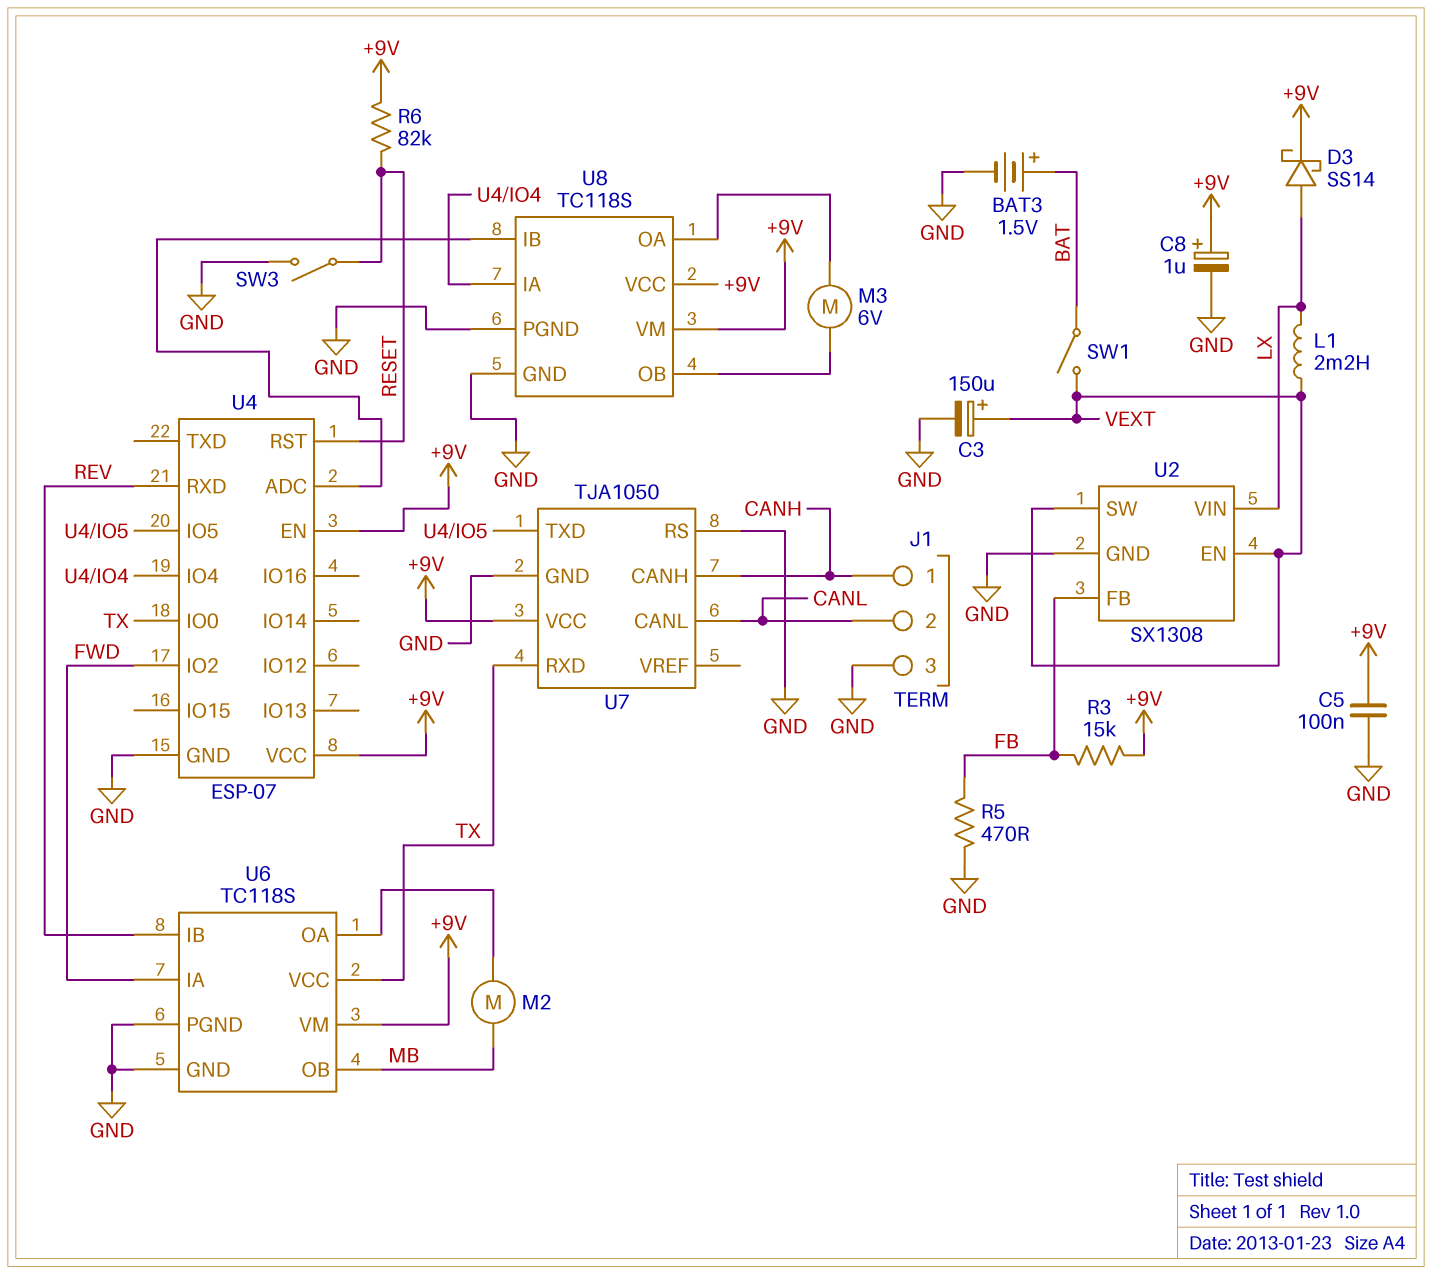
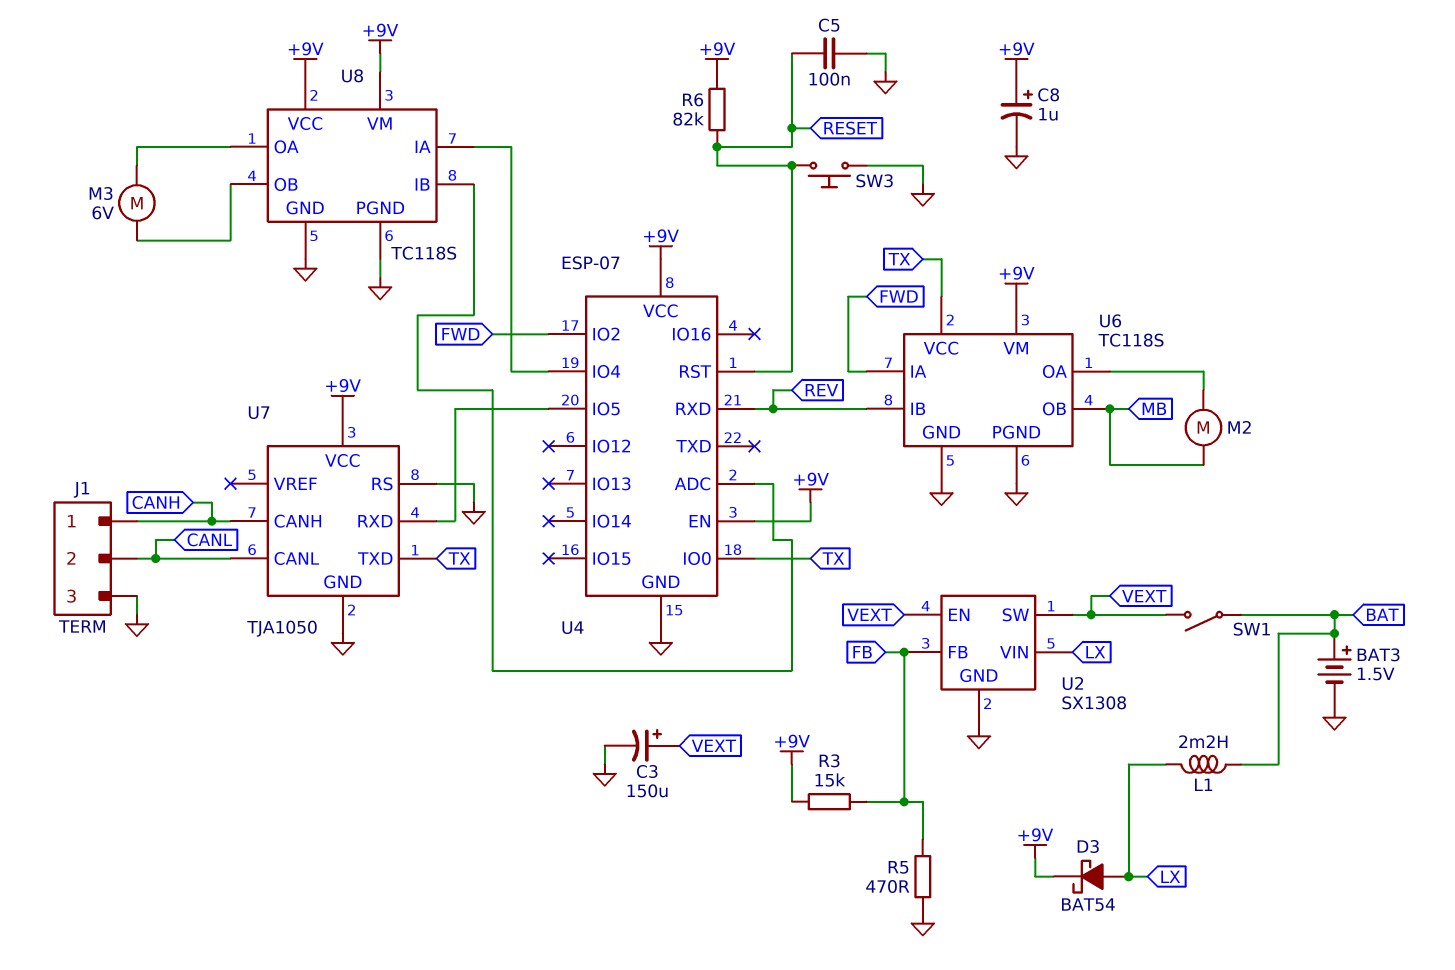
C5: 100nF (+9V, GND) -> 100nF (GND, RESET)
D3: schottky SS14 (A LX, K +9V) -> schottky BAT54 (A LX, K +9V)
L1: 2.2mH (LX, VEXT) -> 2.2mH (BAT, LX)
SW3: switch (GND, RESET) -> button (GND, RESET)
U7 pin RXD: TX -> U4/IO5
U7 pin TXD: U4/IO5 -> TX

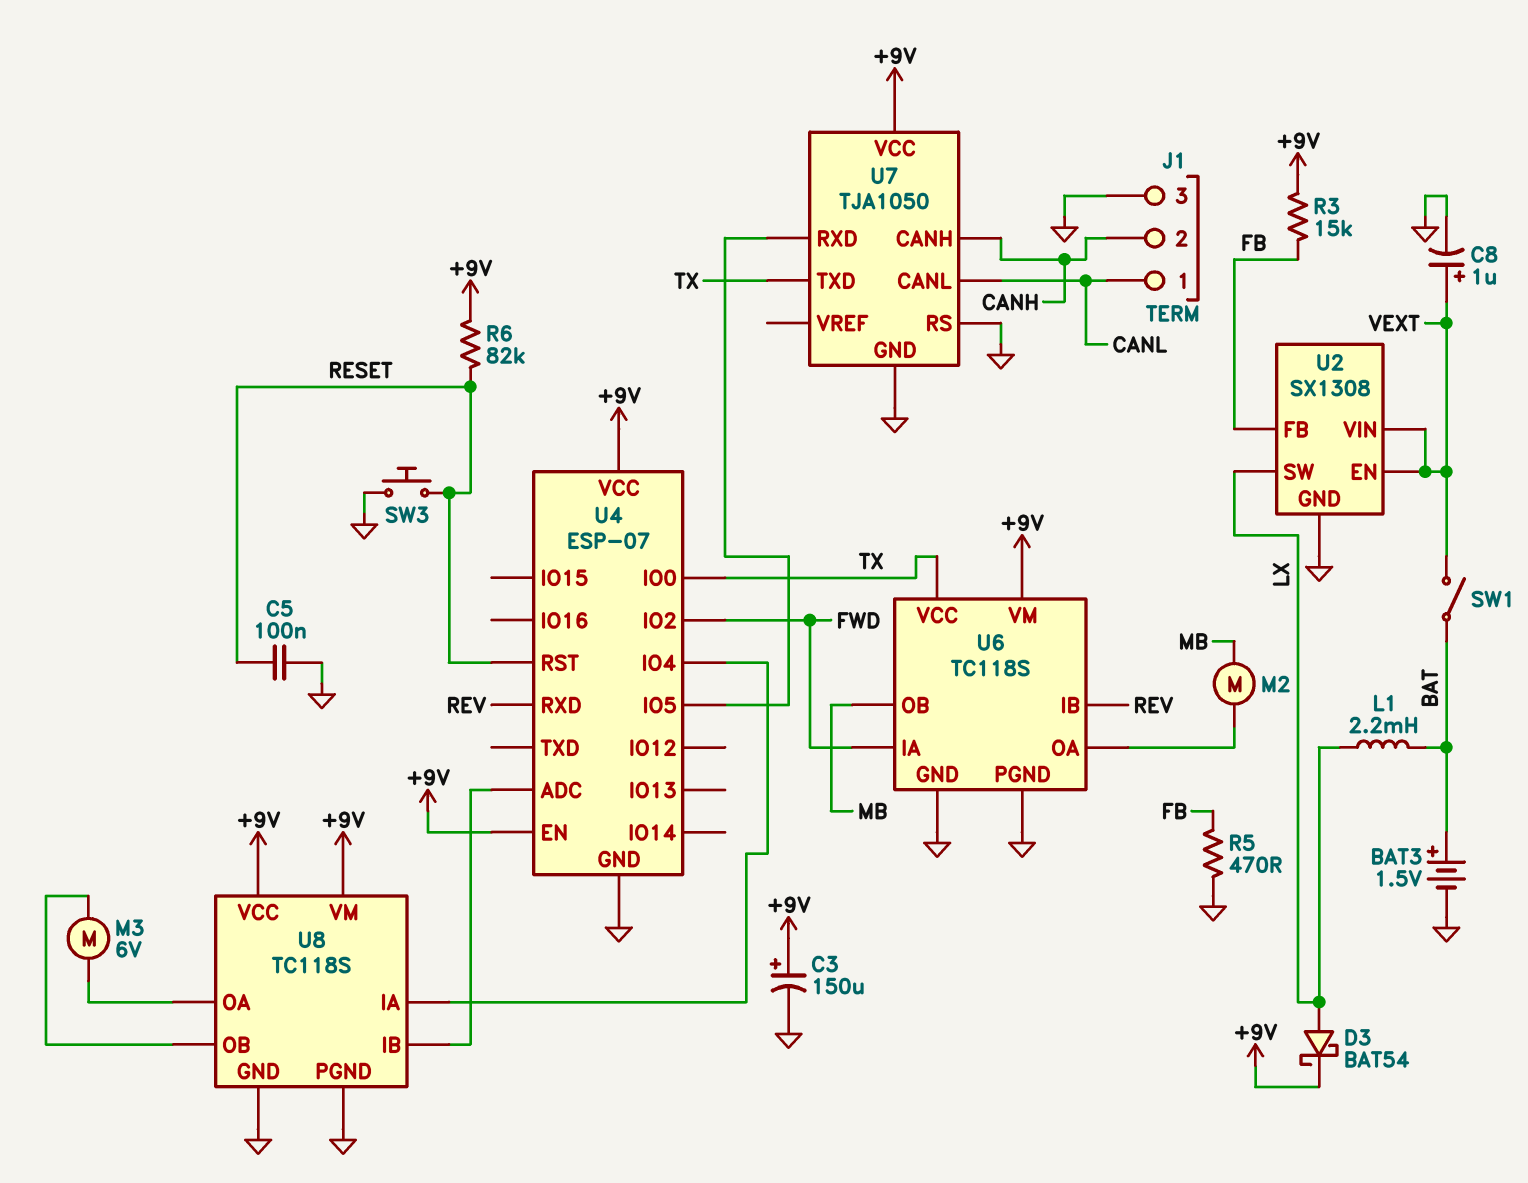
C3: 150uF (plus VEXT, minus GND) -> 150uF (plus +9V, minus GND)
C8: 1uF (plus +9V, minus GND) -> 1uF (plus VEXT, minus GND)
J1 pin 1: CANH -> CANL
J1 pin 2: CANL -> CANH
U2 pin SW: VEXT -> LX
U2 pin VIN: LX -> VEXT

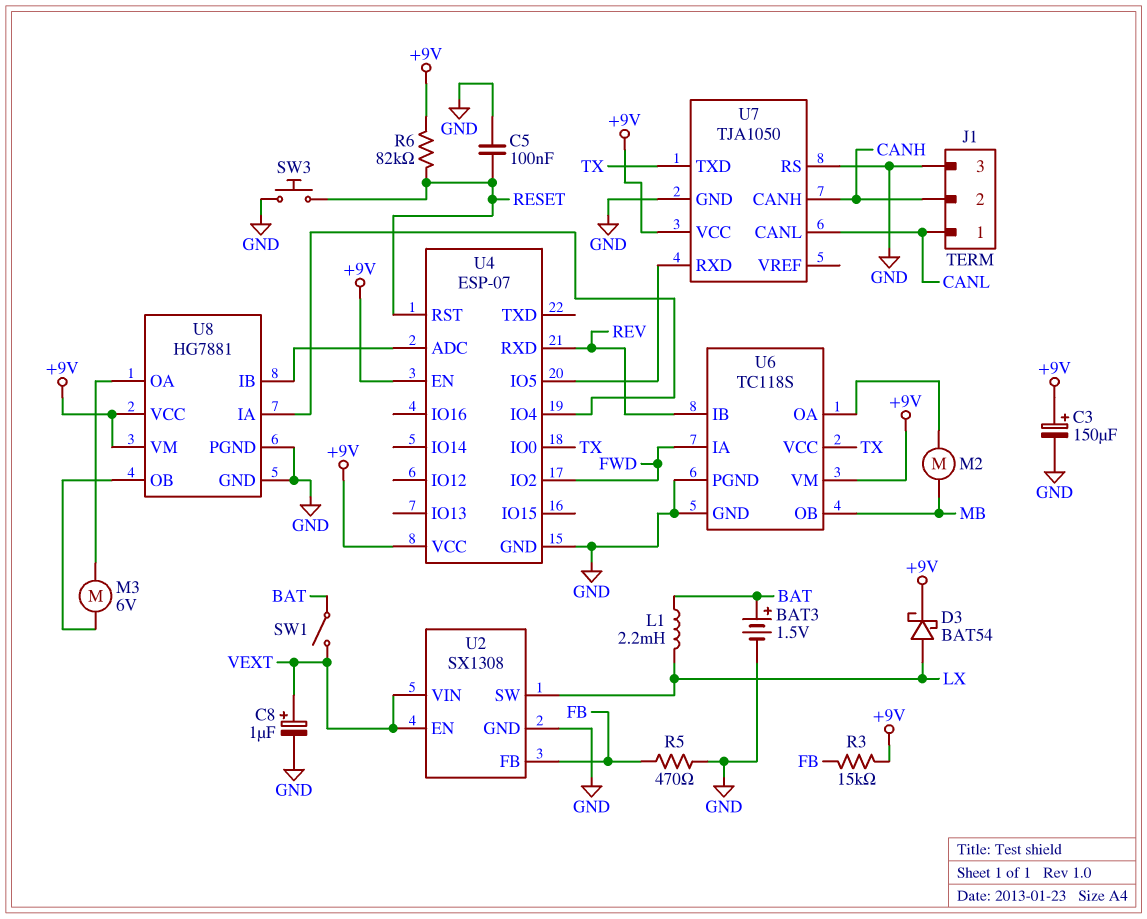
U8: TC118S -> HG7881

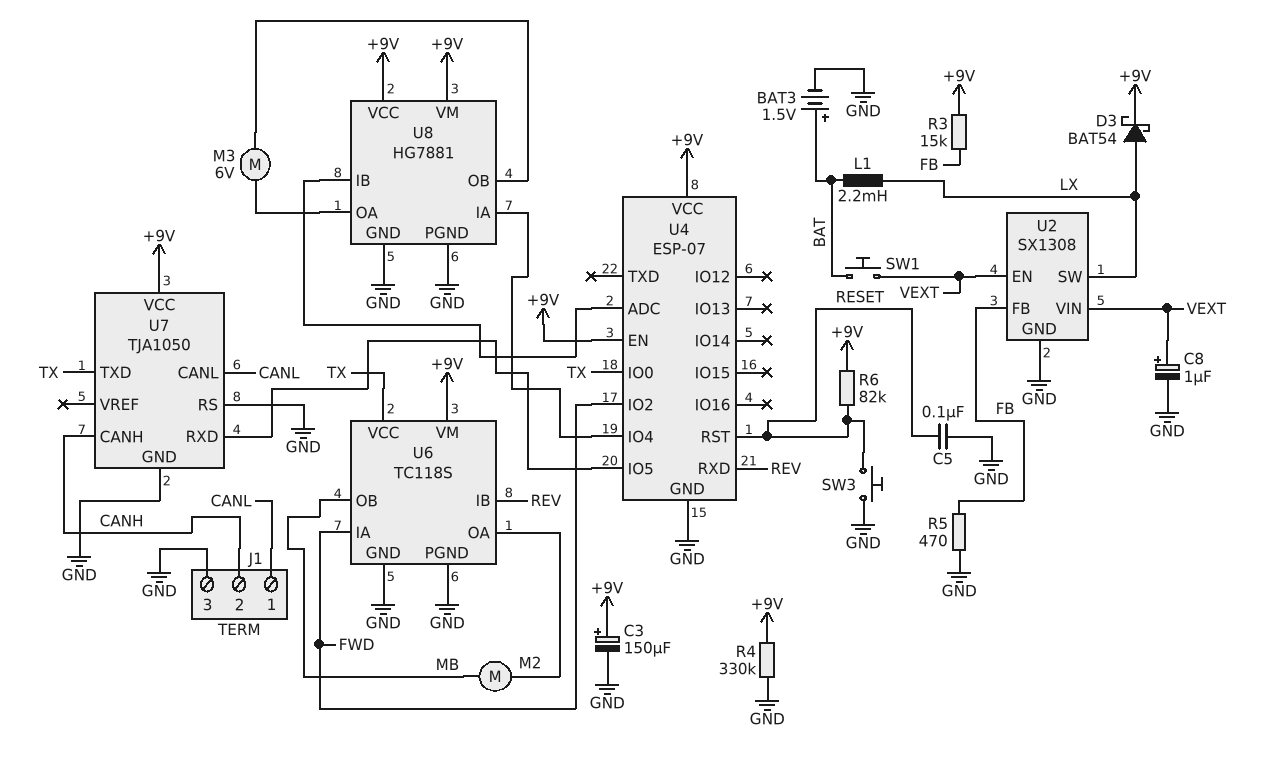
R4: none -> 330k (+9V, GND)
SW1: switch (BAT, VEXT) -> button (BAT, VEXT)

